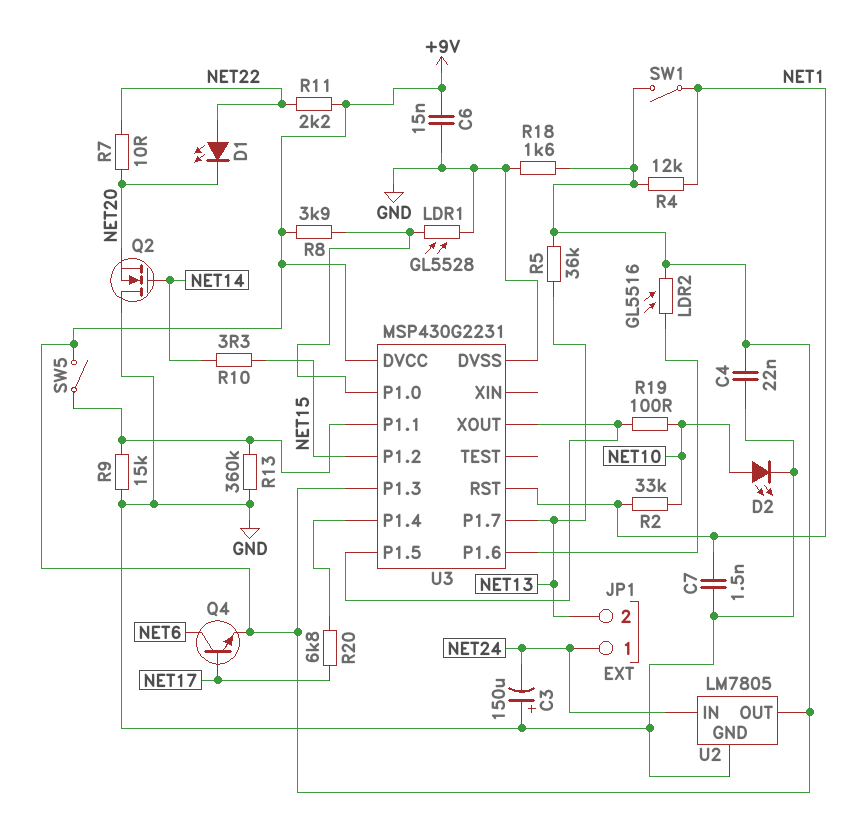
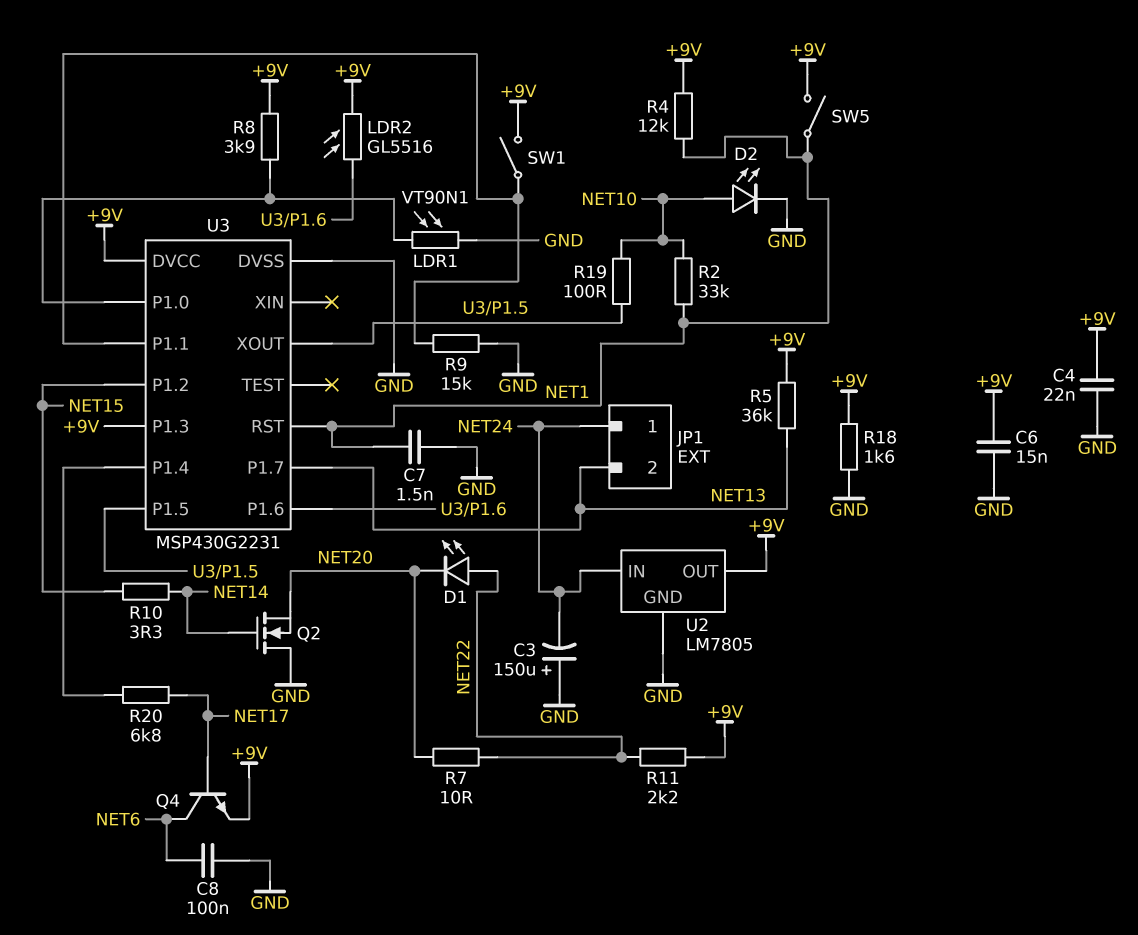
C8: none -> 100nF (GND, NET6)
LDR1: GL5528 (GND, U3/P1.0) -> VT90N1 (GND, U3/P1.0)
R13: 360k (GND, U3/P1.1) -> none
SW1: switch (+9V, NET1) -> switch (+9V, U3/P1.1)
SW5: switch (+9V, U3/P1.1) -> switch (+9V, NET1)

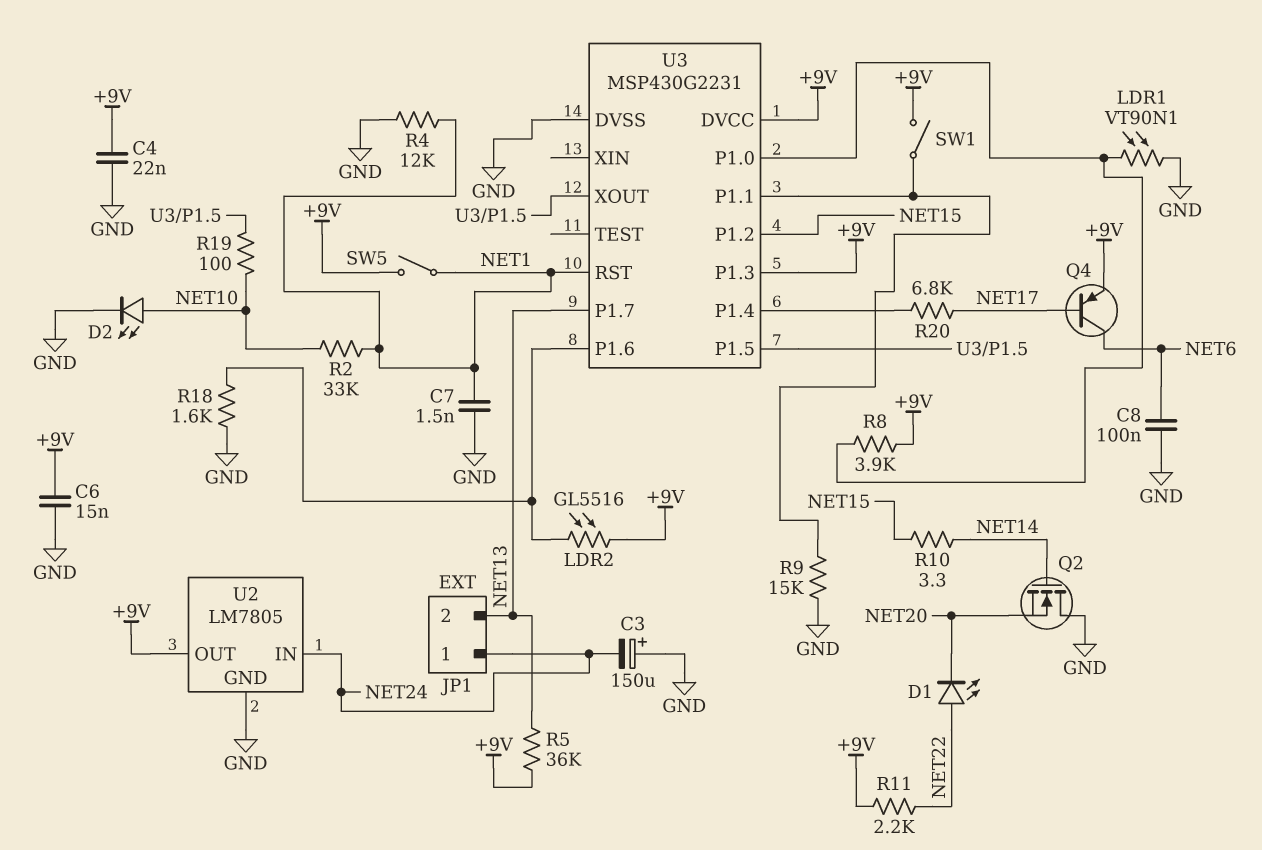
Q4: NPN (B NET17, C NET6, E +9V) -> PNP (B NET17, C NET6, E +9V)
R4: 12k (+9V, NET1) -> 12k (GND, NET1)
R7: 10 (NET20, NET22) -> none
R18: 1.6k (+9V, GND) -> 1.6k (GND, U3/P1.6)

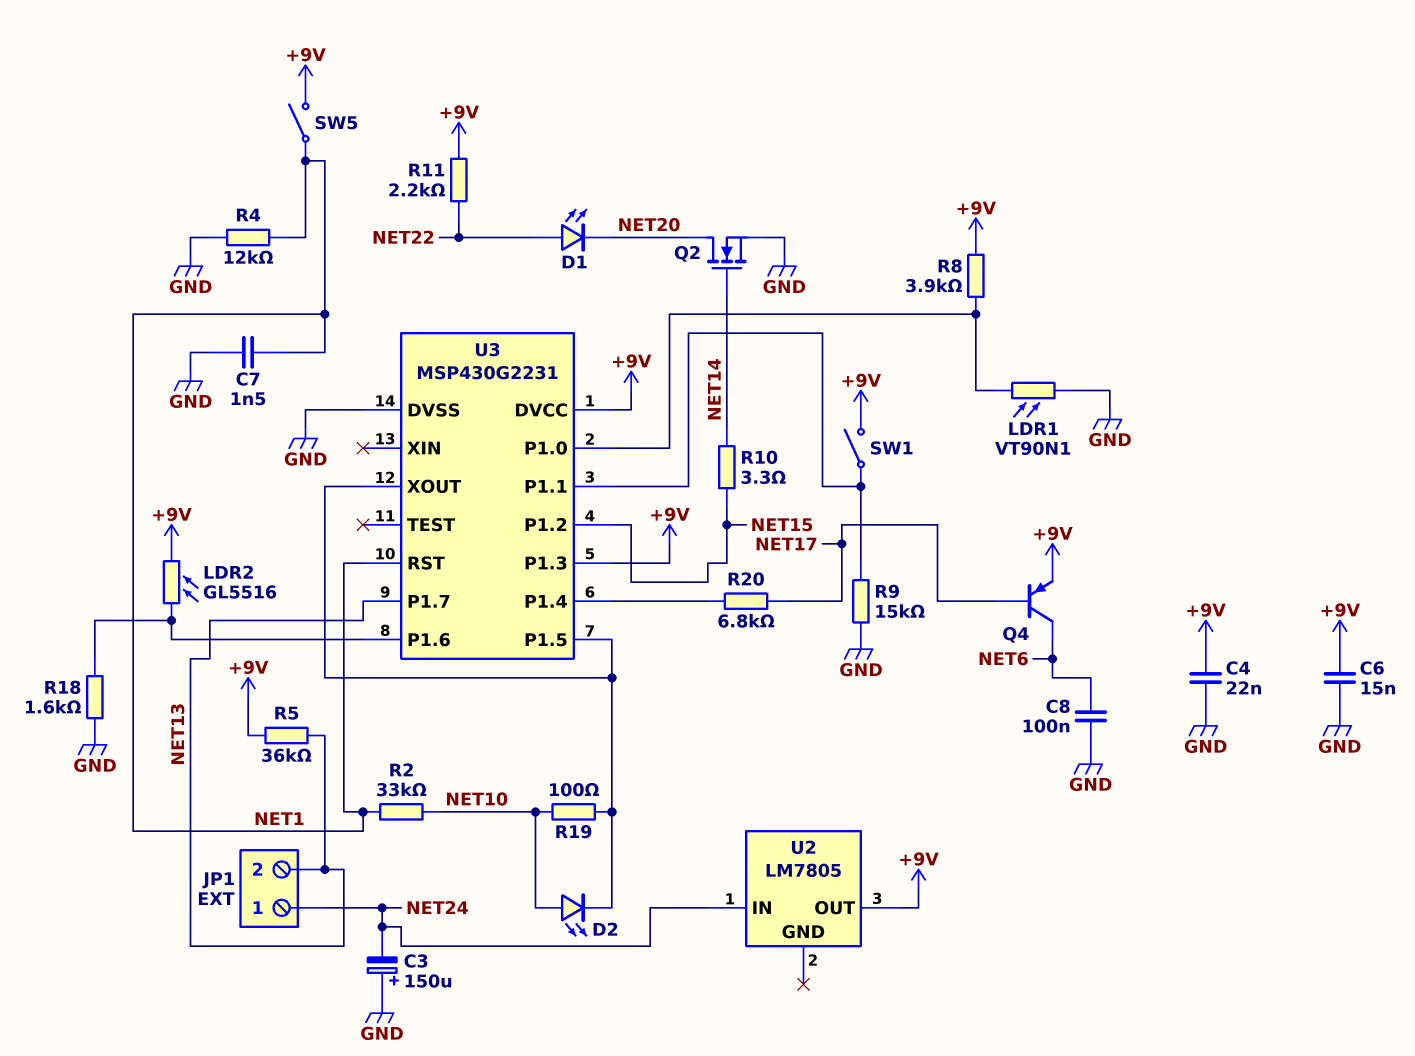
D2: LED (A NET10, K GND) -> LED (A NET10, K U3/P1.5)
Q2: NMOS (G NET14, D GND, S NET20) -> NMOS (G NET14, D NET20, S GND)
U2 pin GND: GND -> none

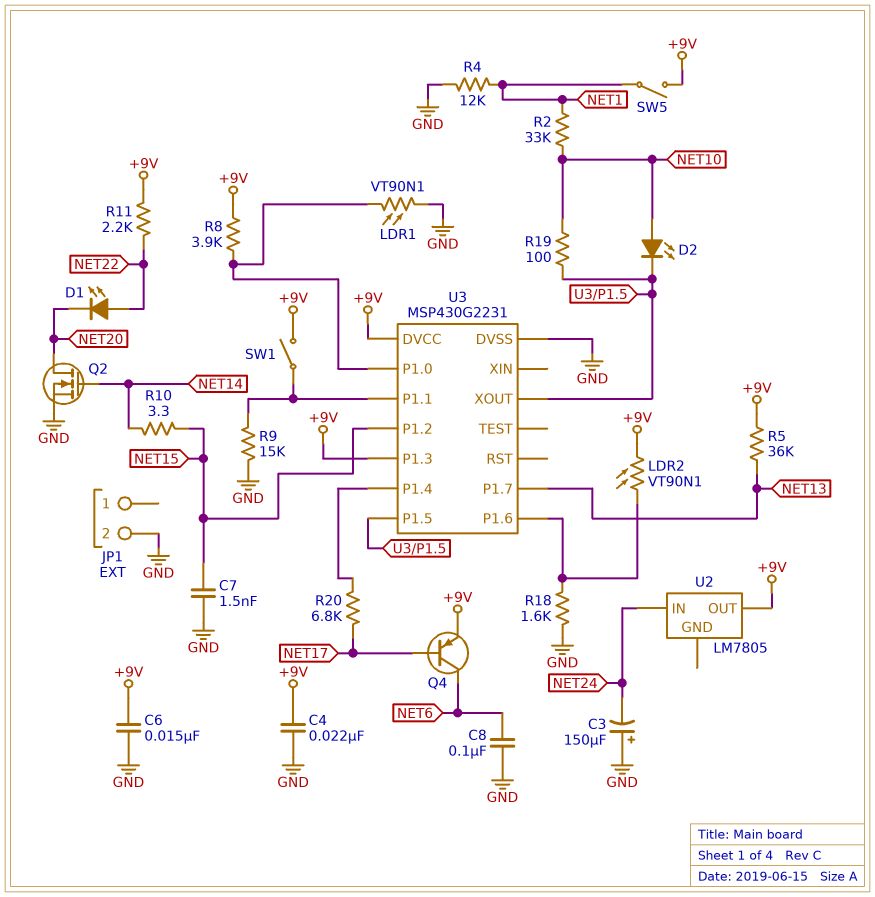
C7: 1.5nF (GND, NET1) -> 1.5nF (GND, NET15)
JP1 pin 1: NET24 -> none
JP1 pin 2: NET13 -> GND
LDR2: GL5516 (+9V, U3/P1.6) -> VT90N1 (+9V, U3/P1.6)
U3 pin RST: NET1 -> none

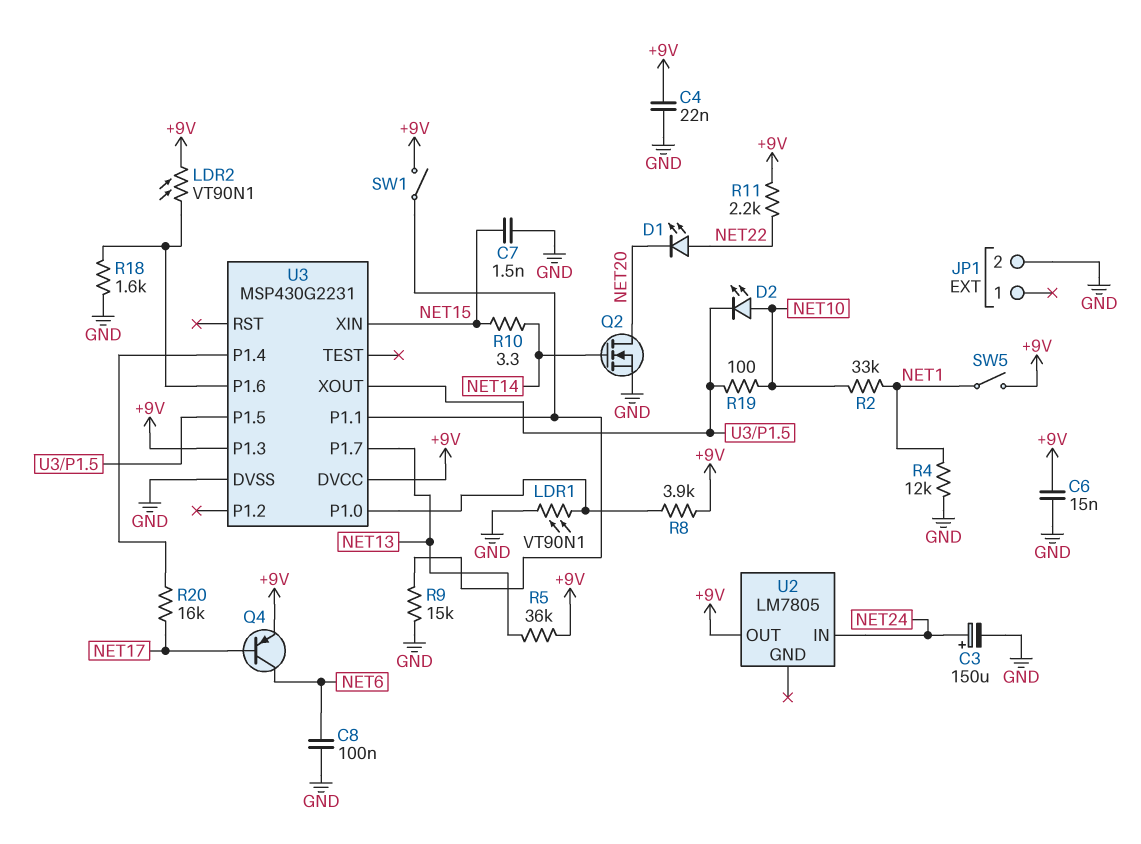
C3: 150uF (plus GND, minus NET24) -> 150uF (plus NET24, minus GND)
R20: 6.8k (NET17, U3/P1.4) -> 16k (NET17, U3/P1.4)
U3 pin P1.2: NET15 -> none
U3 pin XIN: none -> NET15

